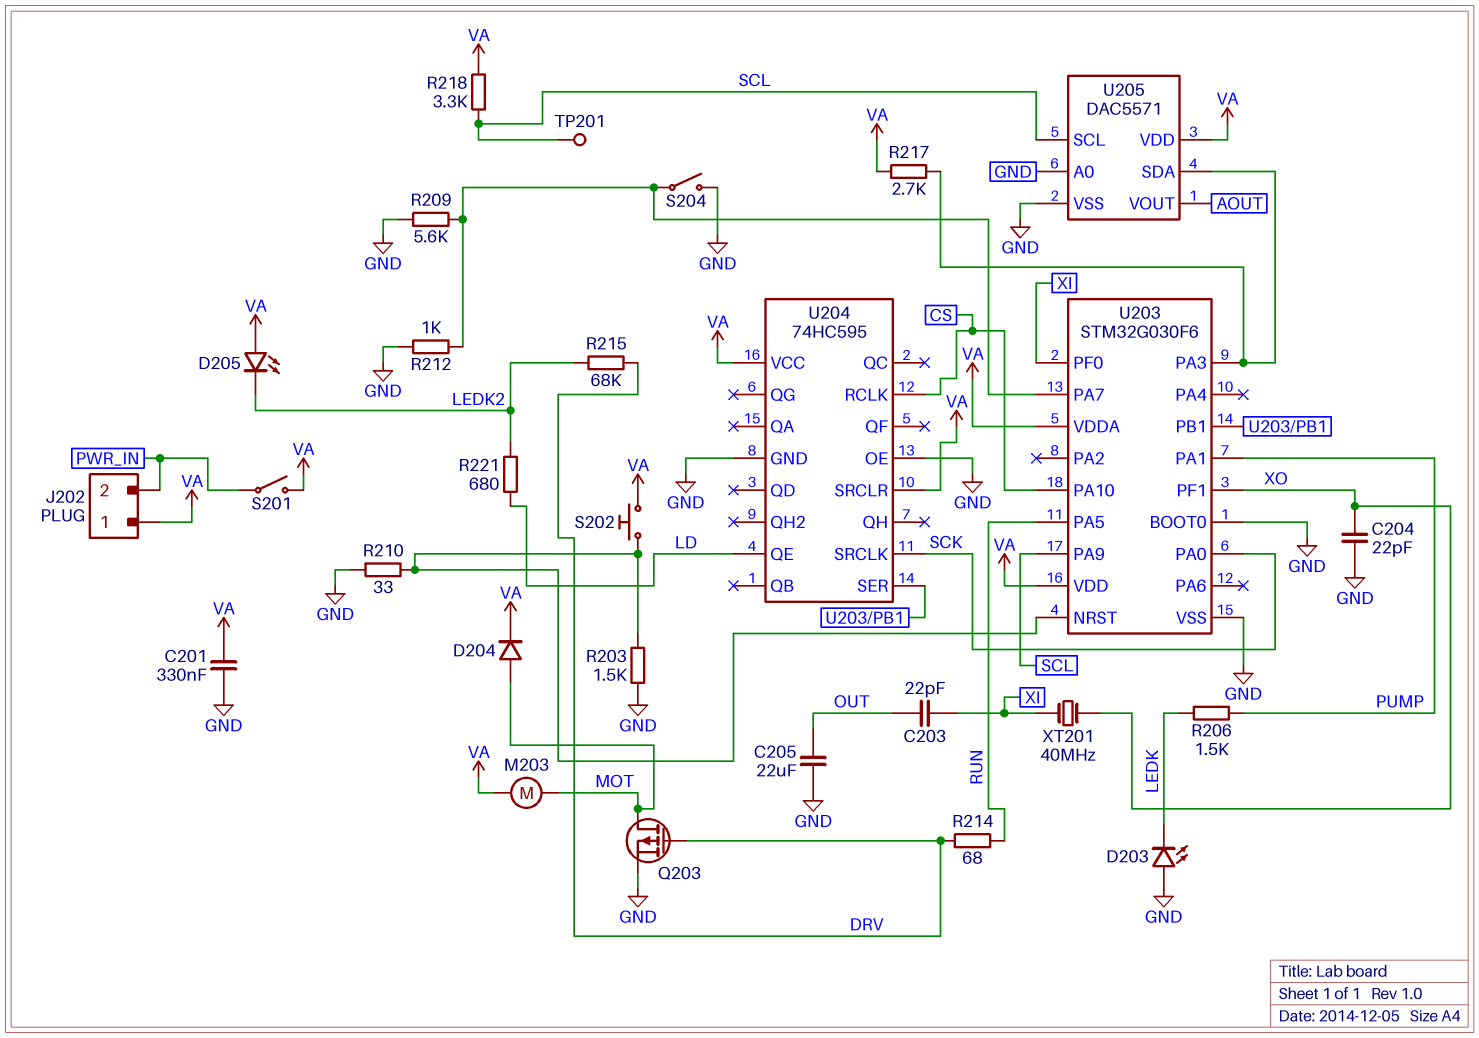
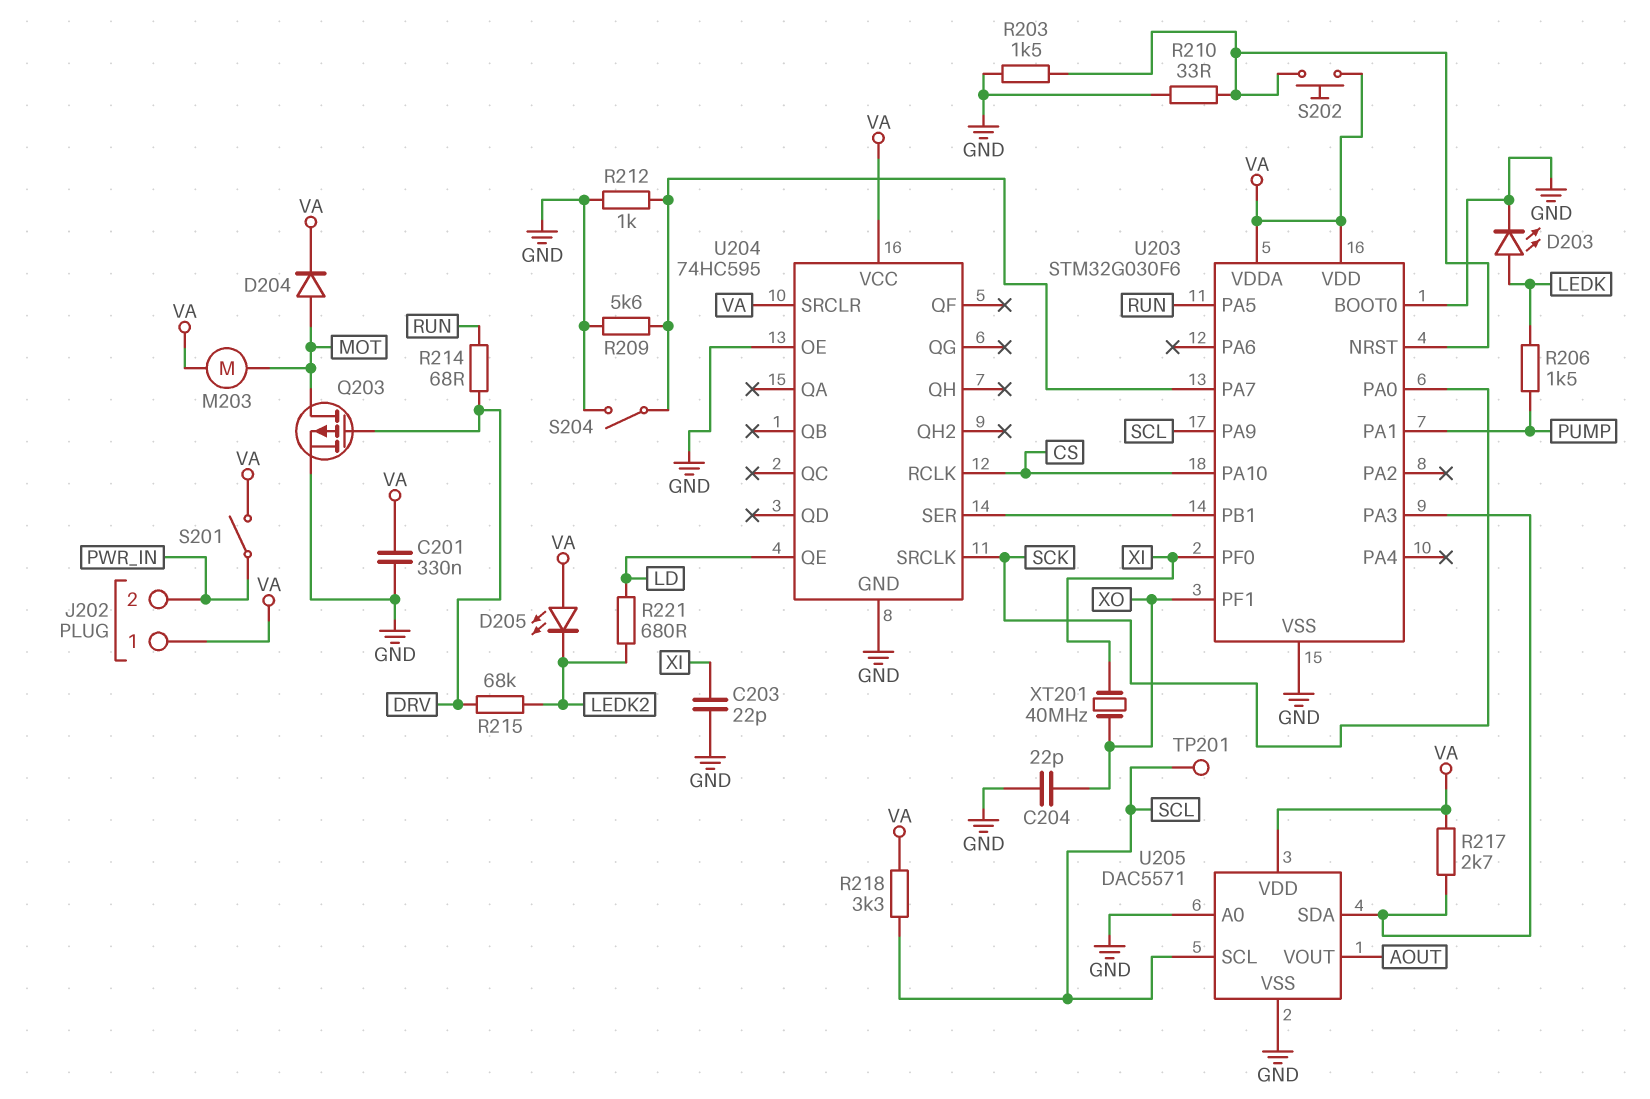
C203: 22pF (OUT, XI) -> 22pF (GND, XI)
C205: 22uF (GND, OUT) -> none
D203: LED (A GND, K LEDK) -> LED (A LEDK, K GND)

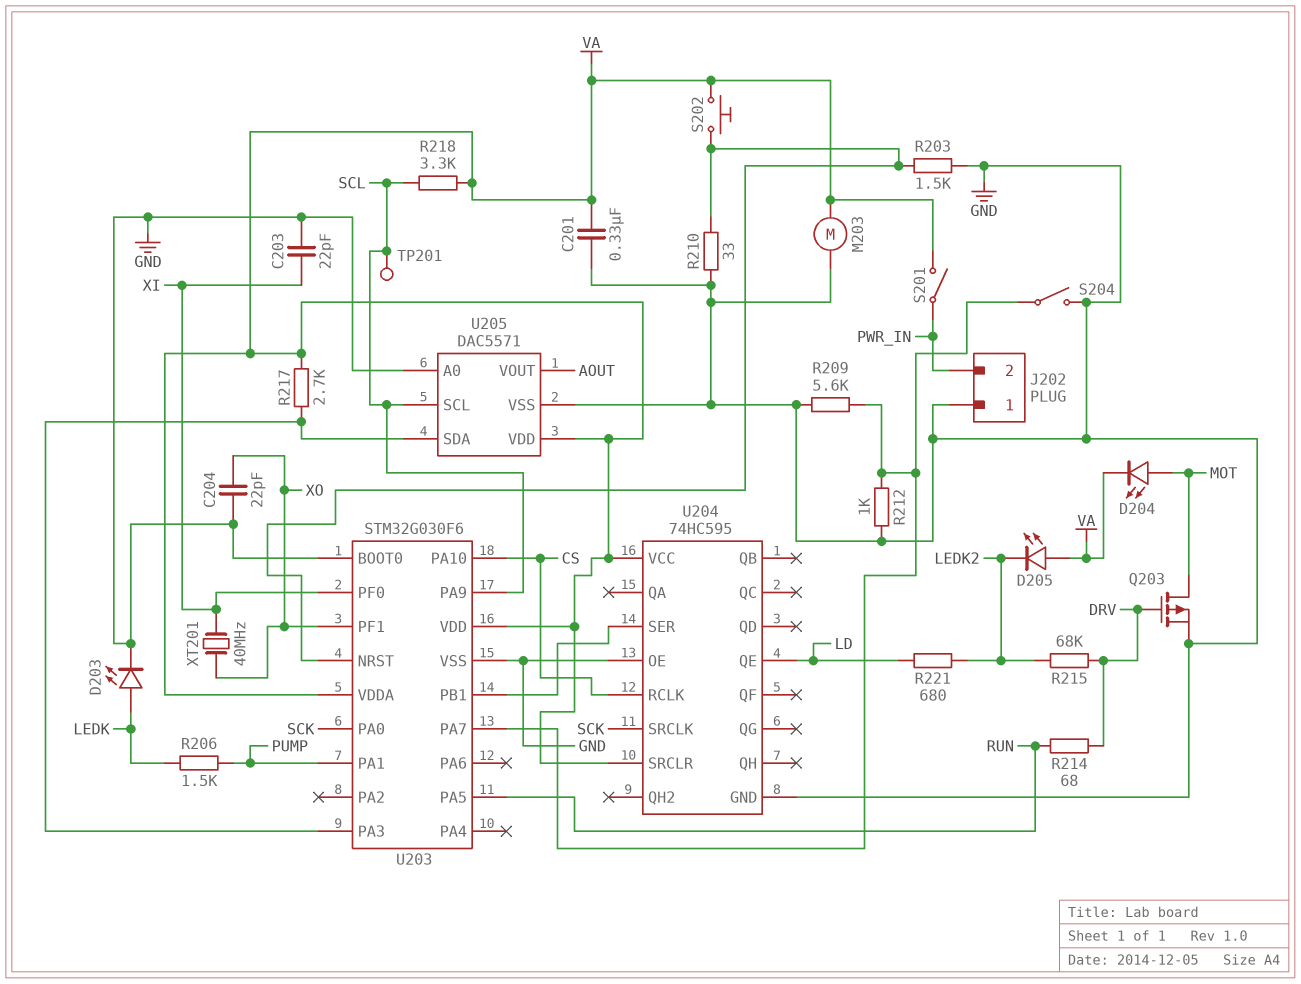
D204: diode (A MOT, K VA) -> LED (A MOT, K VA)
J202 pin 1: VA -> GND
M203: motor (MOT, VA) -> motor (GND, VA)

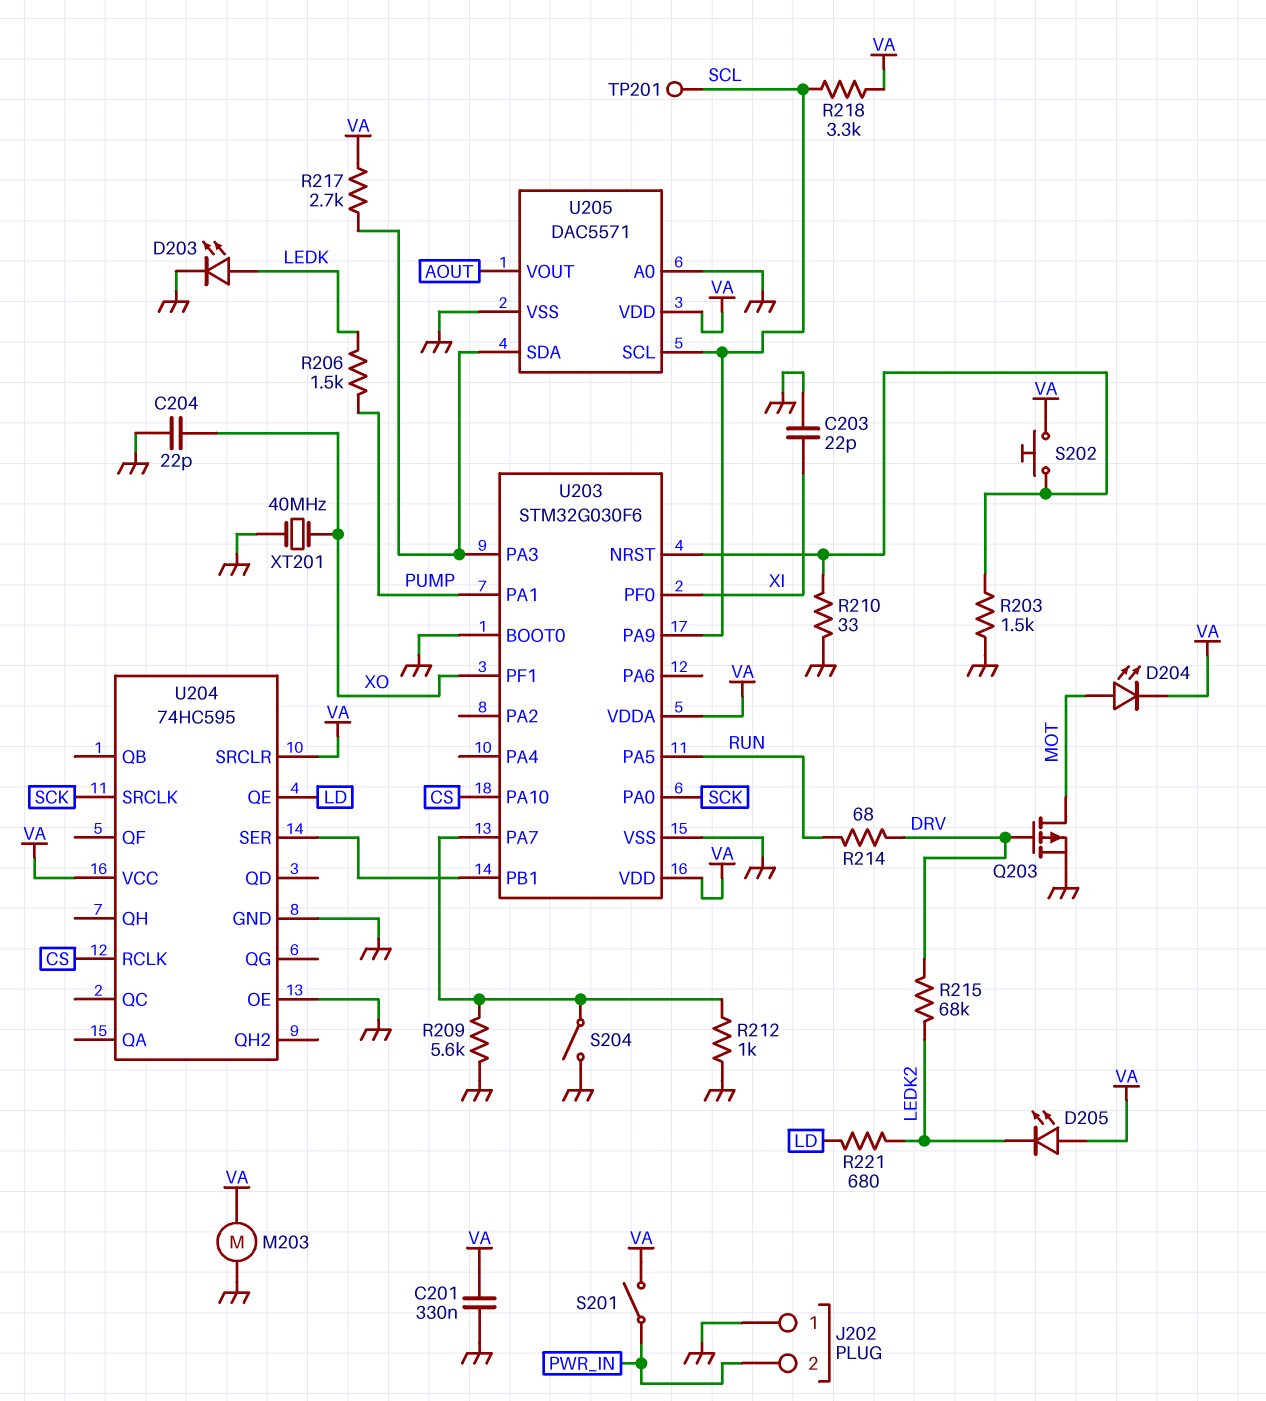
XT201: 40MHz (XI, XO) -> 40MHz (GND, XO)

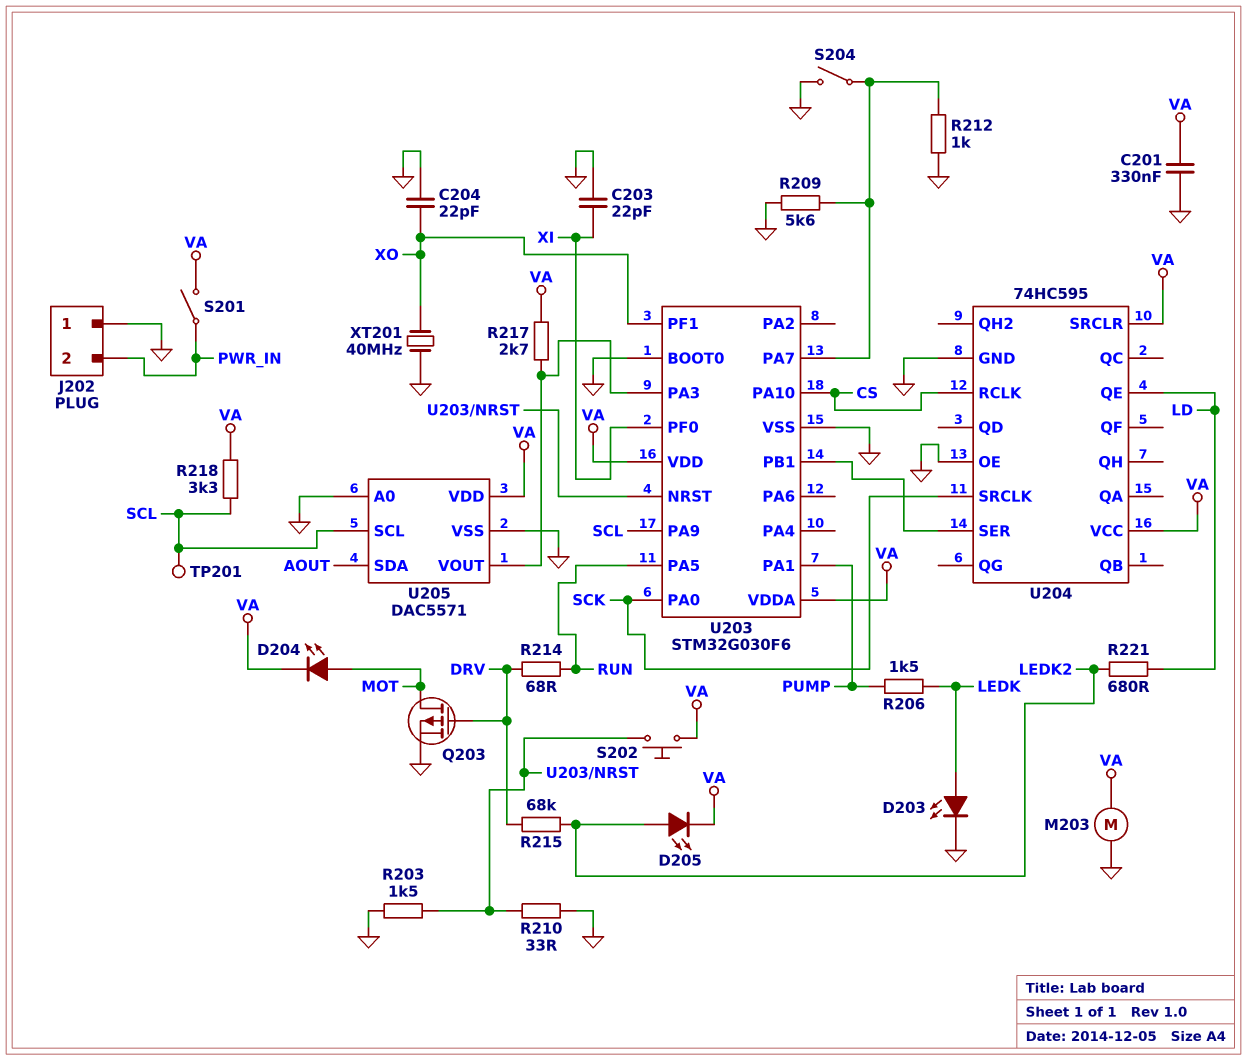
D205: LED (A VA, K LEDK2) -> LED (A LEDK2, K VA)
U205 pin SDA: U203/PA3 -> AOUT
U205 pin VOUT: AOUT -> U203/PA3

